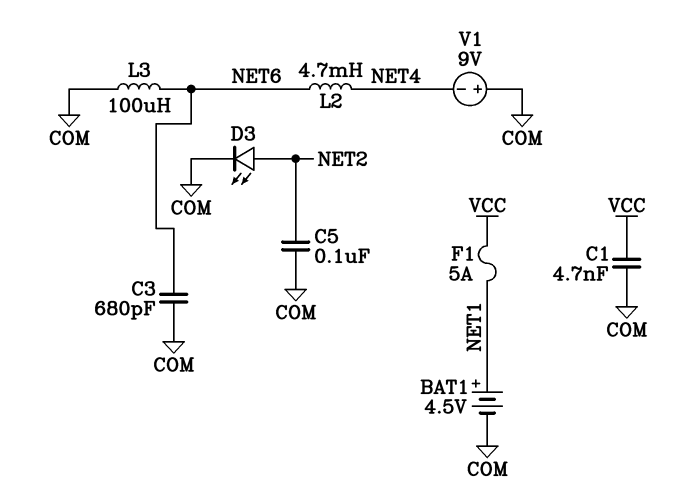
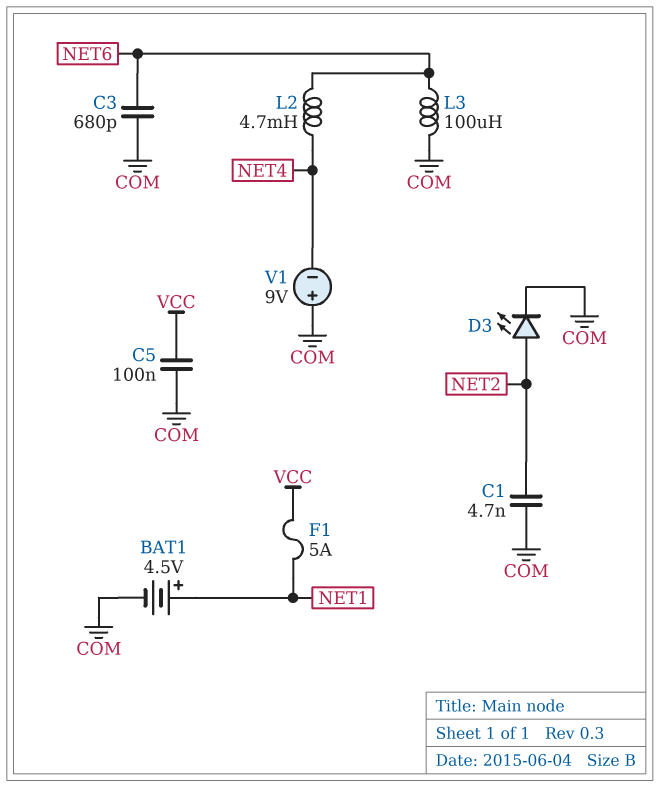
C1: 4.7nF (COM, VCC) -> 4.7nF (COM, NET2)
C5: 100nF (COM, NET2) -> 100nF (COM, VCC)

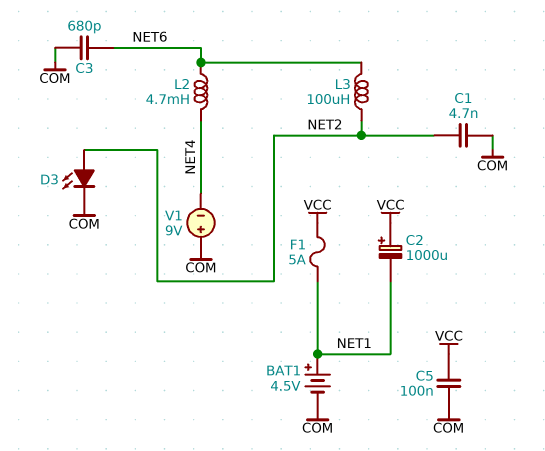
C2: none -> 1000uF (plus VCC, minus NET1)
L3: 100uH (COM, NET6) -> 100uH (NET2, NET6)

